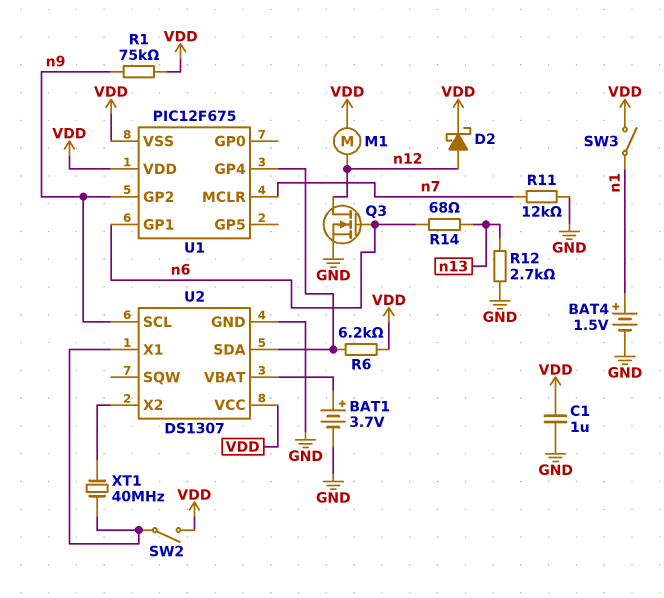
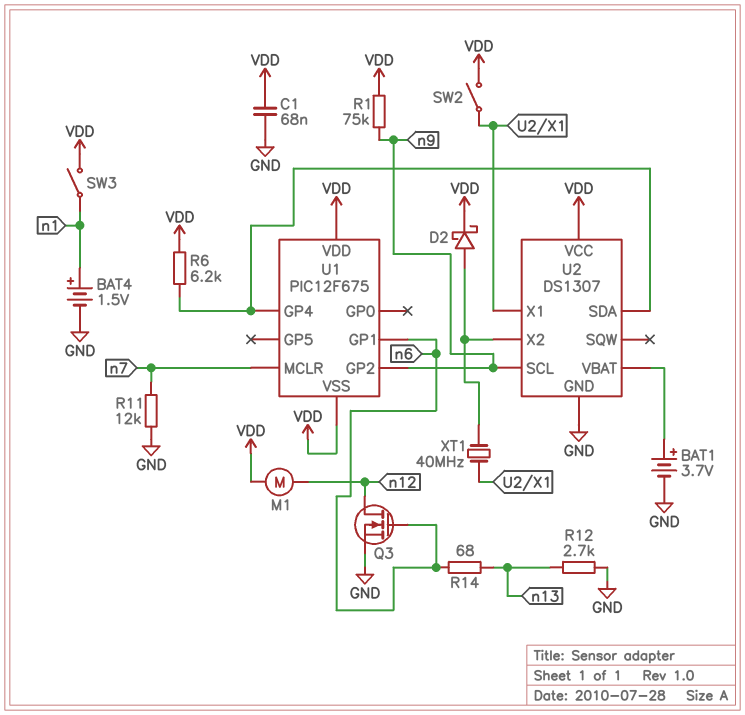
C1: 1uF (GND, VDD) -> 68nF (GND, VDD)
D2: schottky (A n12, K VDD) -> schottky (A U2/X2, K VDD)

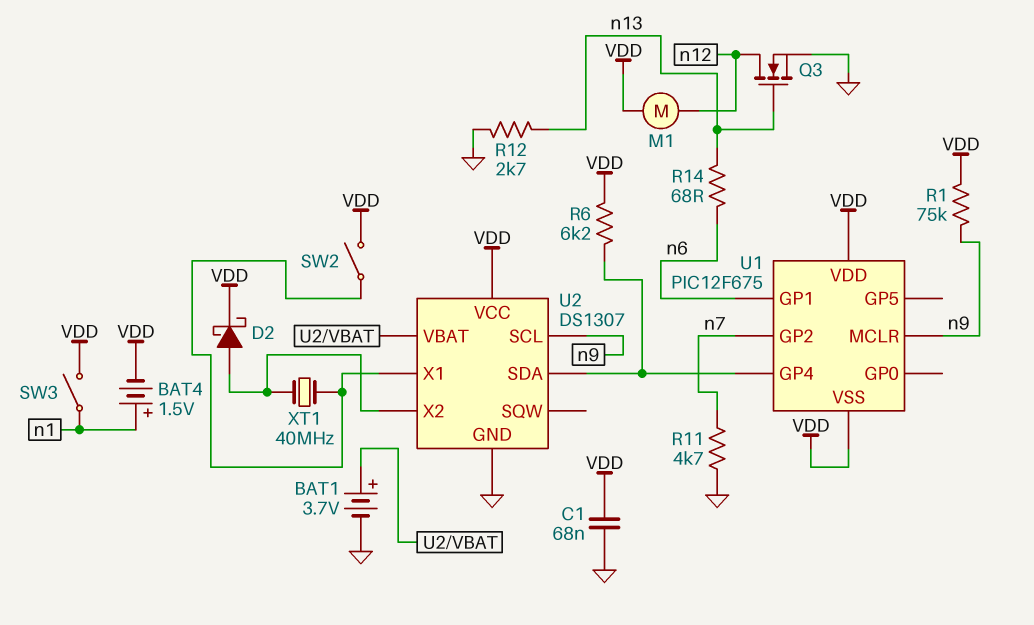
BAT4: 1.5V (plus n1, minus GND) -> 1.5V (plus n1, minus VDD)
Q3: NMOS (G n6, D n12, S GND) -> NMOS (G n13, D n12, S GND)
R11: 12k (GND, n7) -> 4.7k (GND, n7)
U1 pin GP2: n9 -> n7
U1 pin MCLR: n7 -> n9

